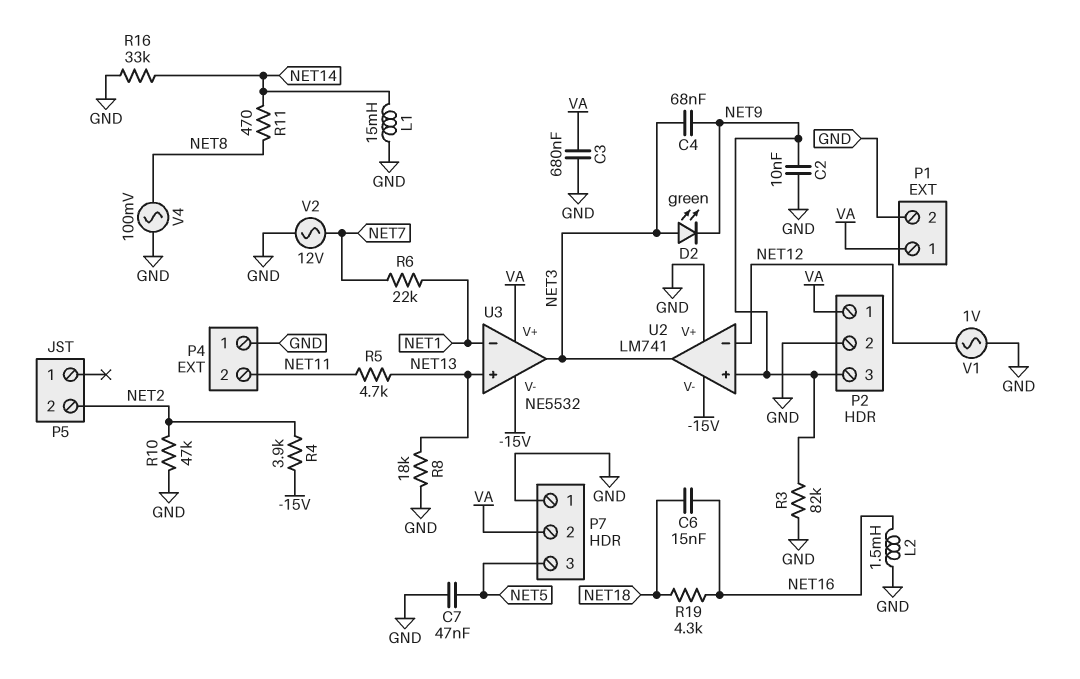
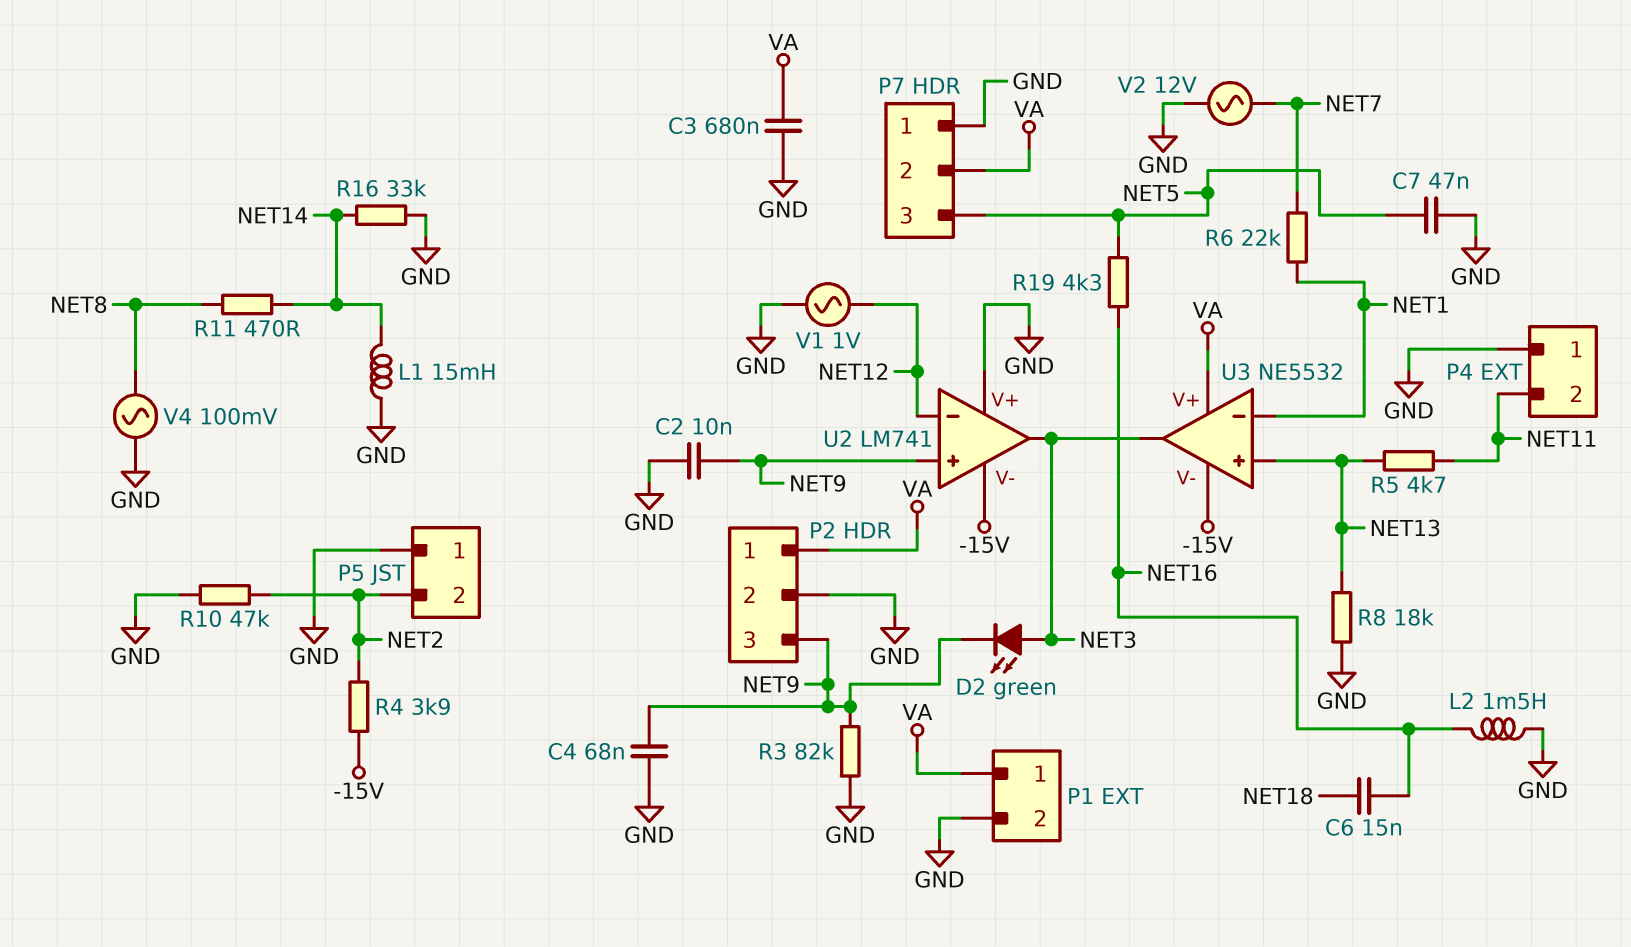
C4: 68nF (NET3, NET9) -> 68nF (GND, NET9)
P5 pin 1: none -> GND
R19: 4.3k (NET16, NET18) -> 4.3k (NET5, NET16)

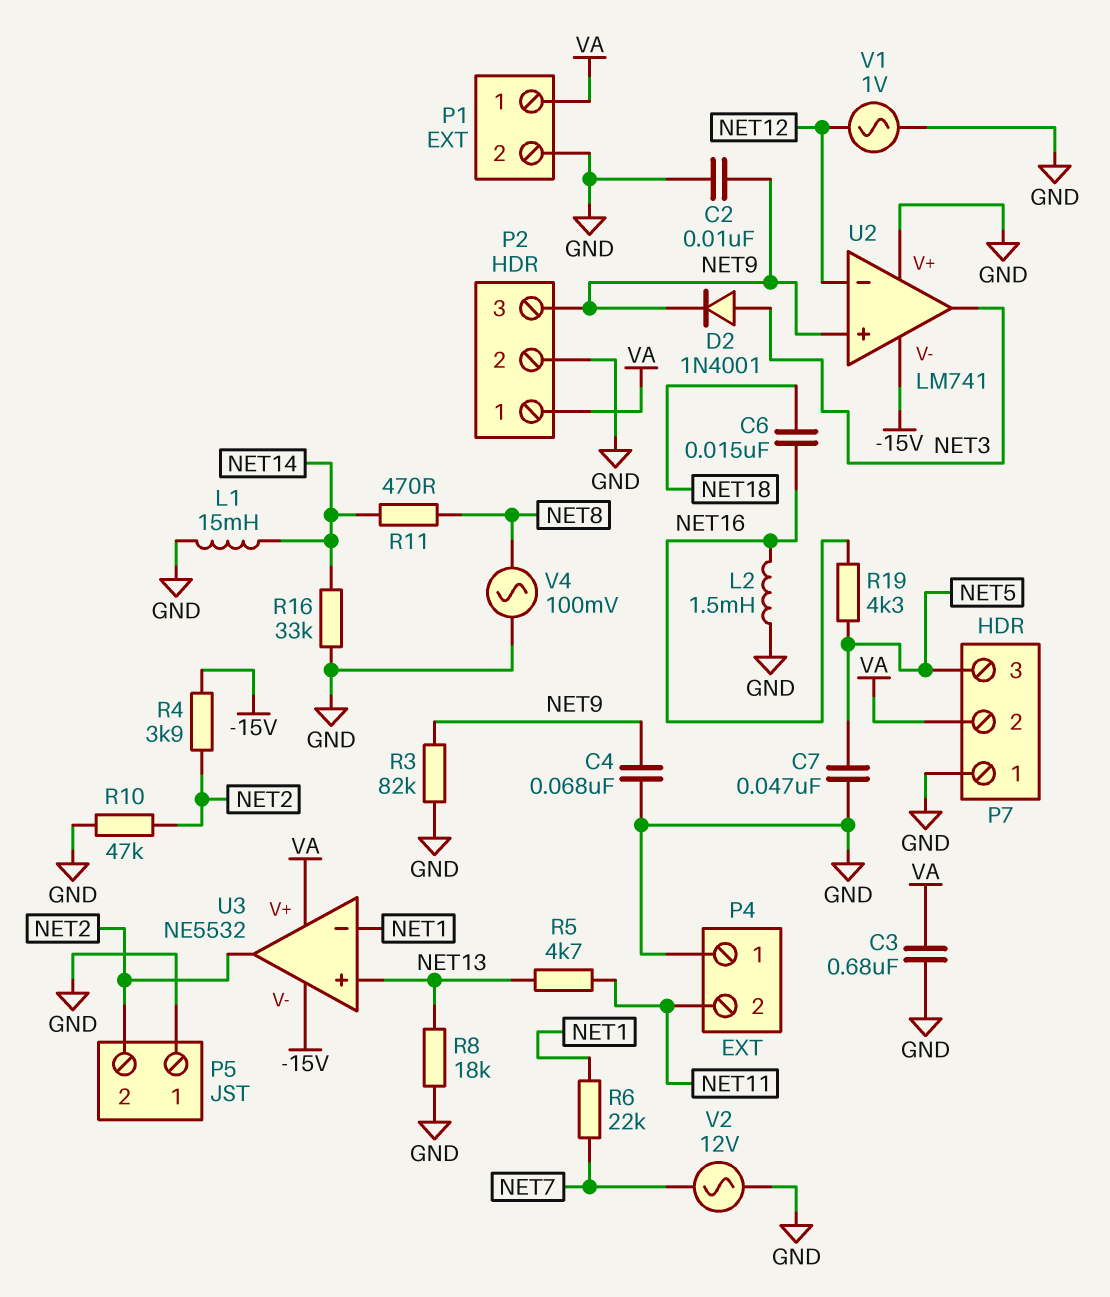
D2: LED green (A NET3, K NET9) -> diode 1N4001 (A NET3, K NET9)
U3 pin out: NET3 -> NET2

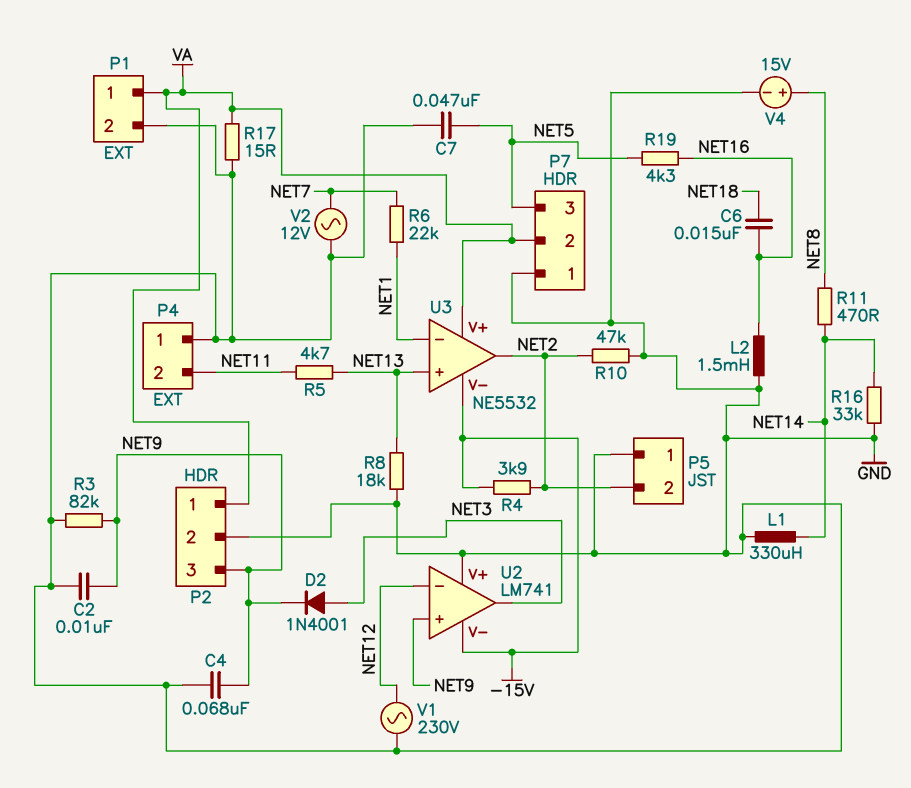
C3: 680nF (GND, VA) -> none
L1: 15mH (GND, NET14) -> 330uH (GND, NET14)
R17: none -> 15 (GND, VA)
V1: AC 1V (GND, NET12) -> AC 230V (GND, NET12)
V4: AC 100mV (GND, NET8) -> 15V (plus NET8, minus GND)

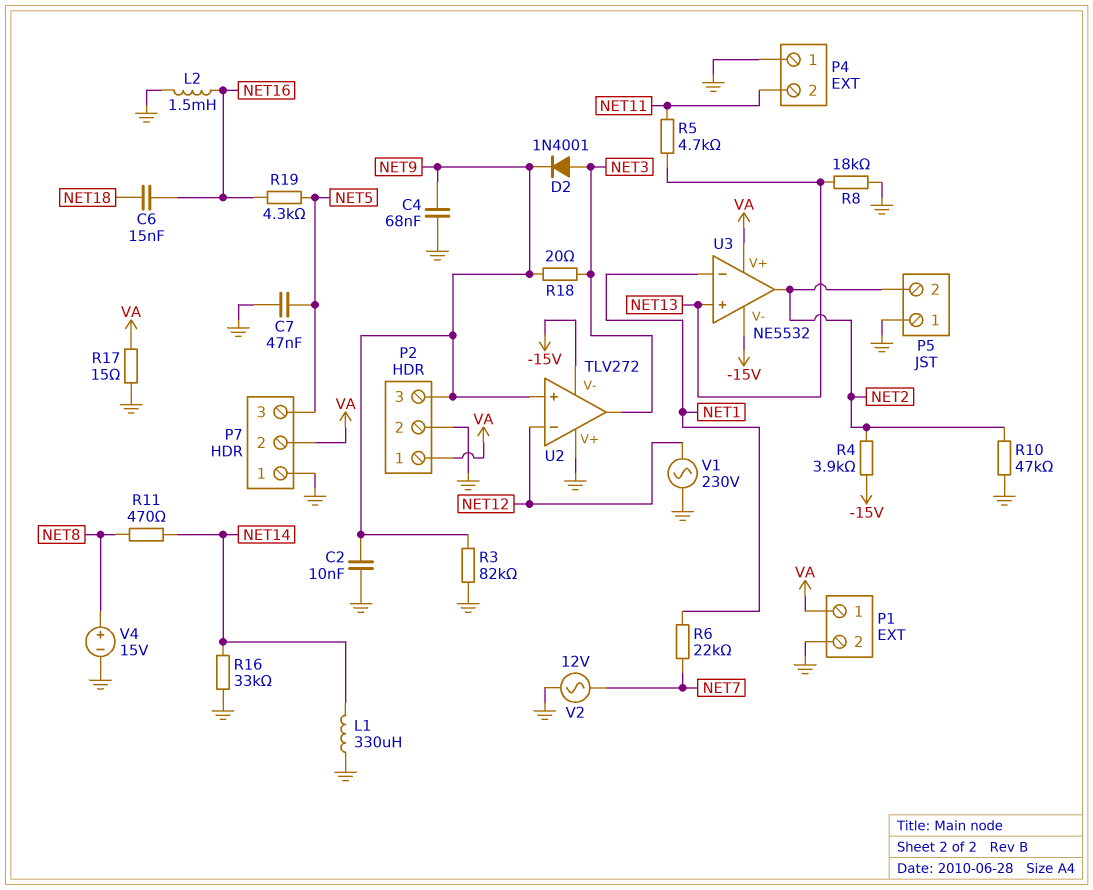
R18: none -> 20 (NET3, NET9)
U2: LM741 -> TLV272

